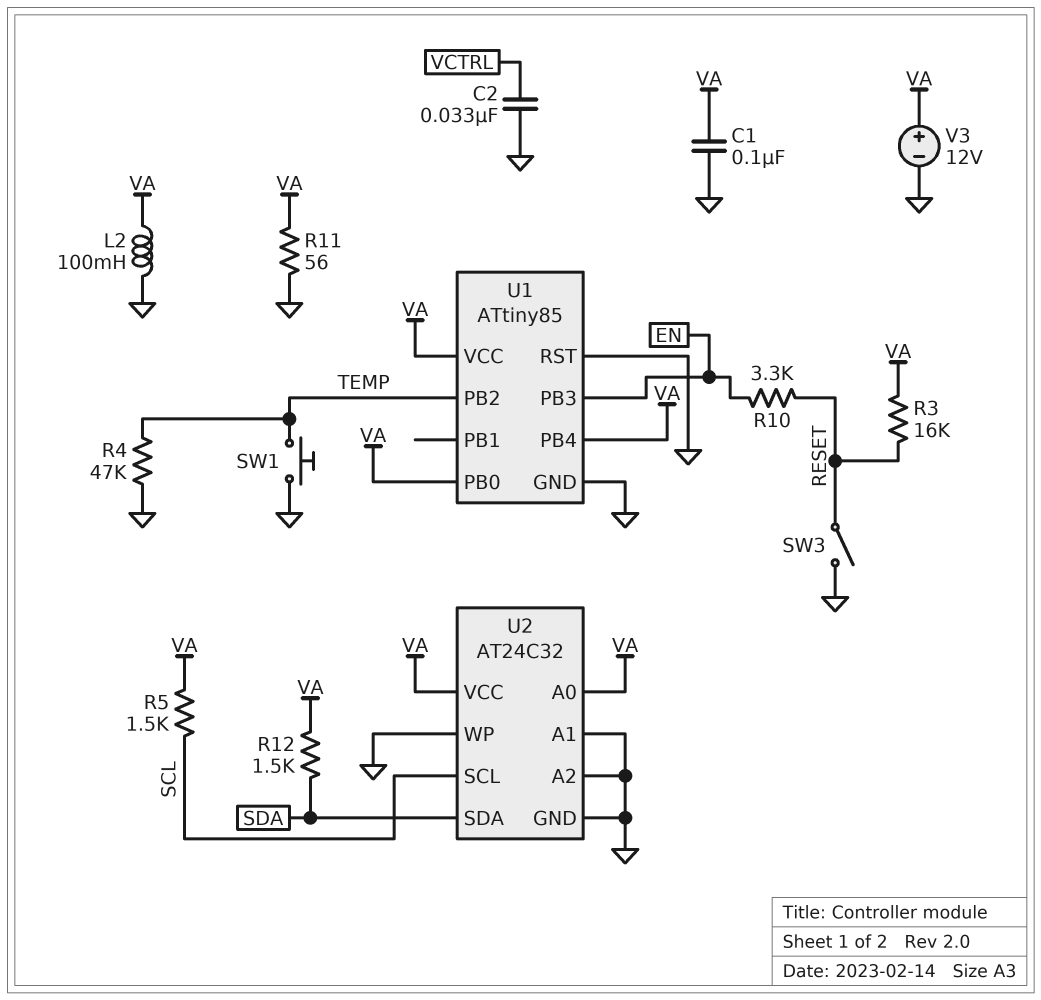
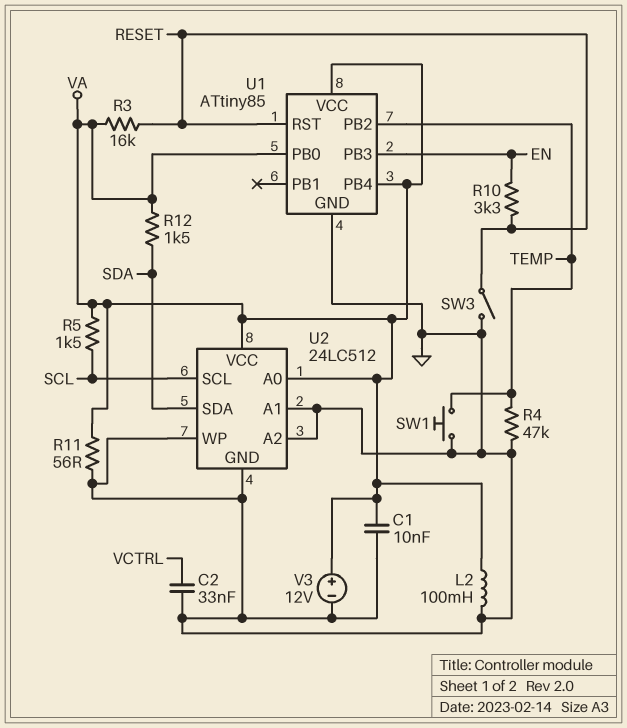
C1: 100nF (GND, VA) -> 10nF (GND, VA)
U1 pin RST: GND -> RESET
U2: AT24C32 -> 24LC512

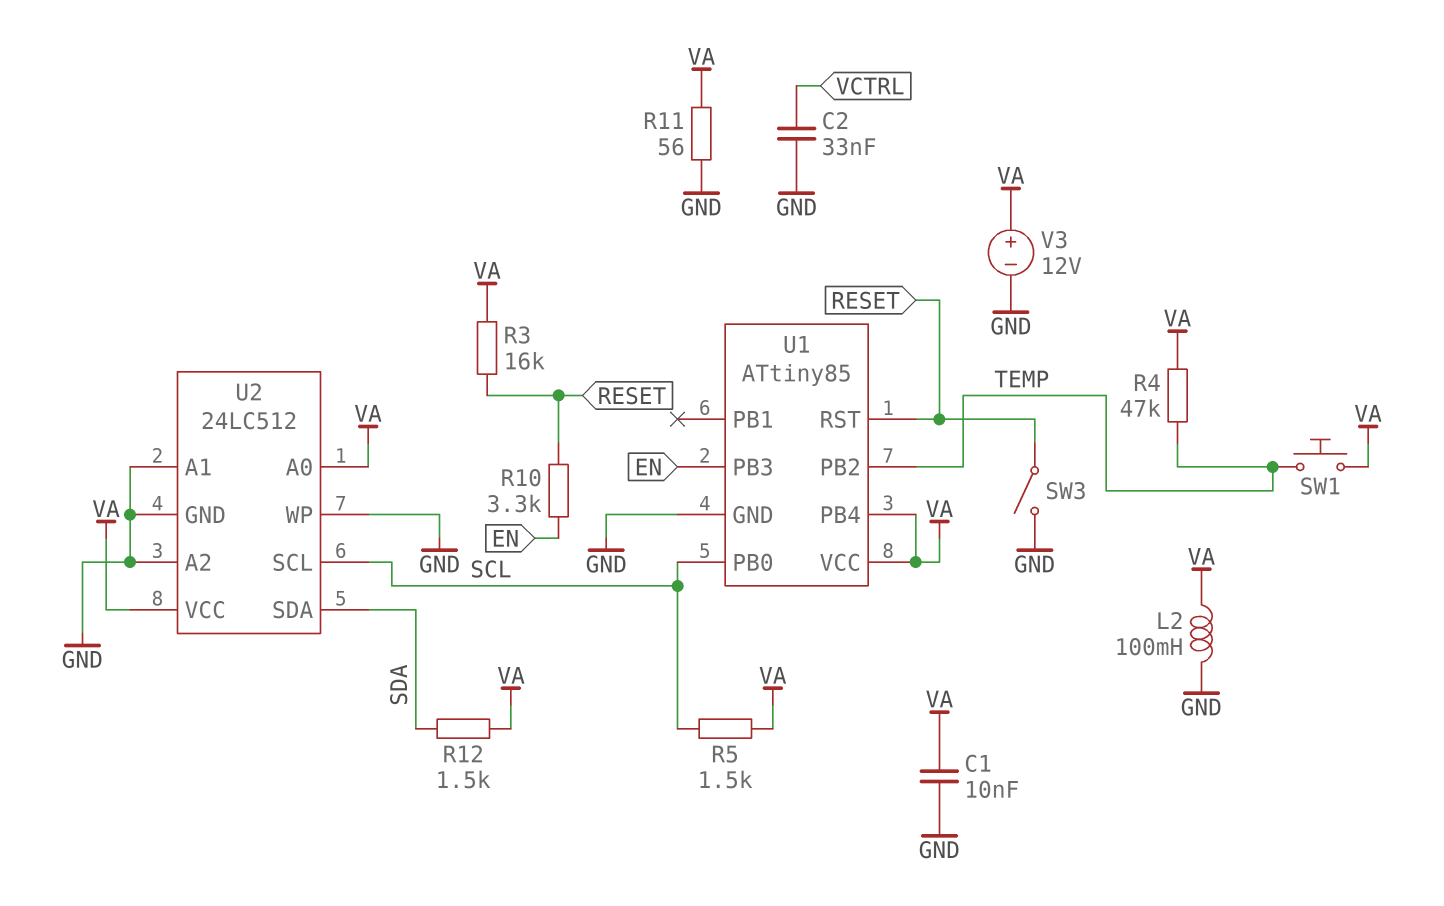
R4: 47k (GND, TEMP) -> 47k (TEMP, VA)
SW1: button (GND, TEMP) -> button (TEMP, VA)
U1 pin PB0: VA -> SCL

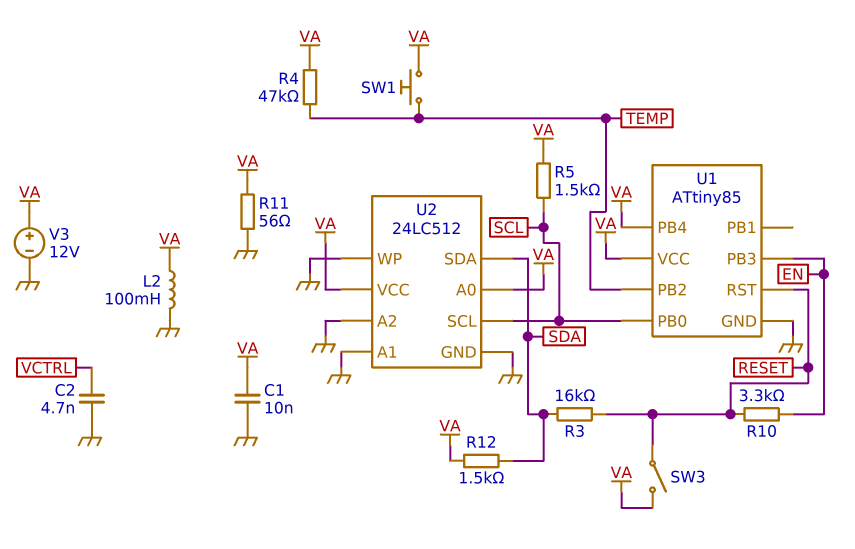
C2: 33nF (GND, VCTRL) -> 4.7nF (GND, VCTRL)
R3: 16k (RESET, VA) -> 16k (RESET, SDA)
SW3: switch (GND, RESET) -> switch (RESET, VA)

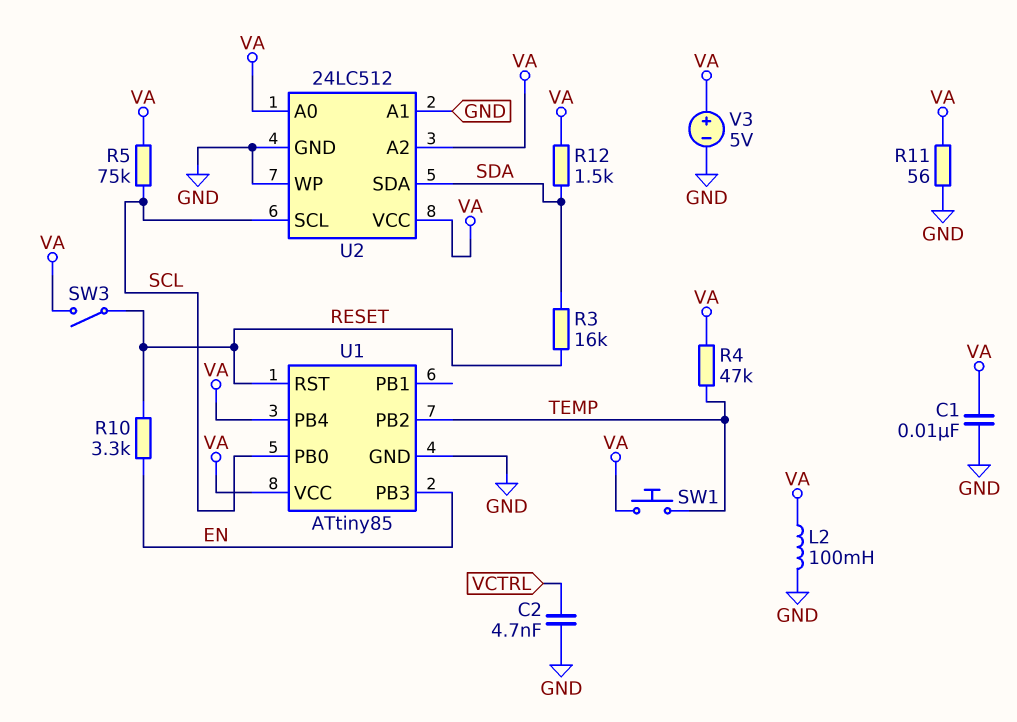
R5: 1.5k (SCL, VA) -> 75k (SCL, VA)
U2 pin A2: GND -> VA
V3: 12V (plus VA, minus GND) -> 5V (plus VA, minus GND)

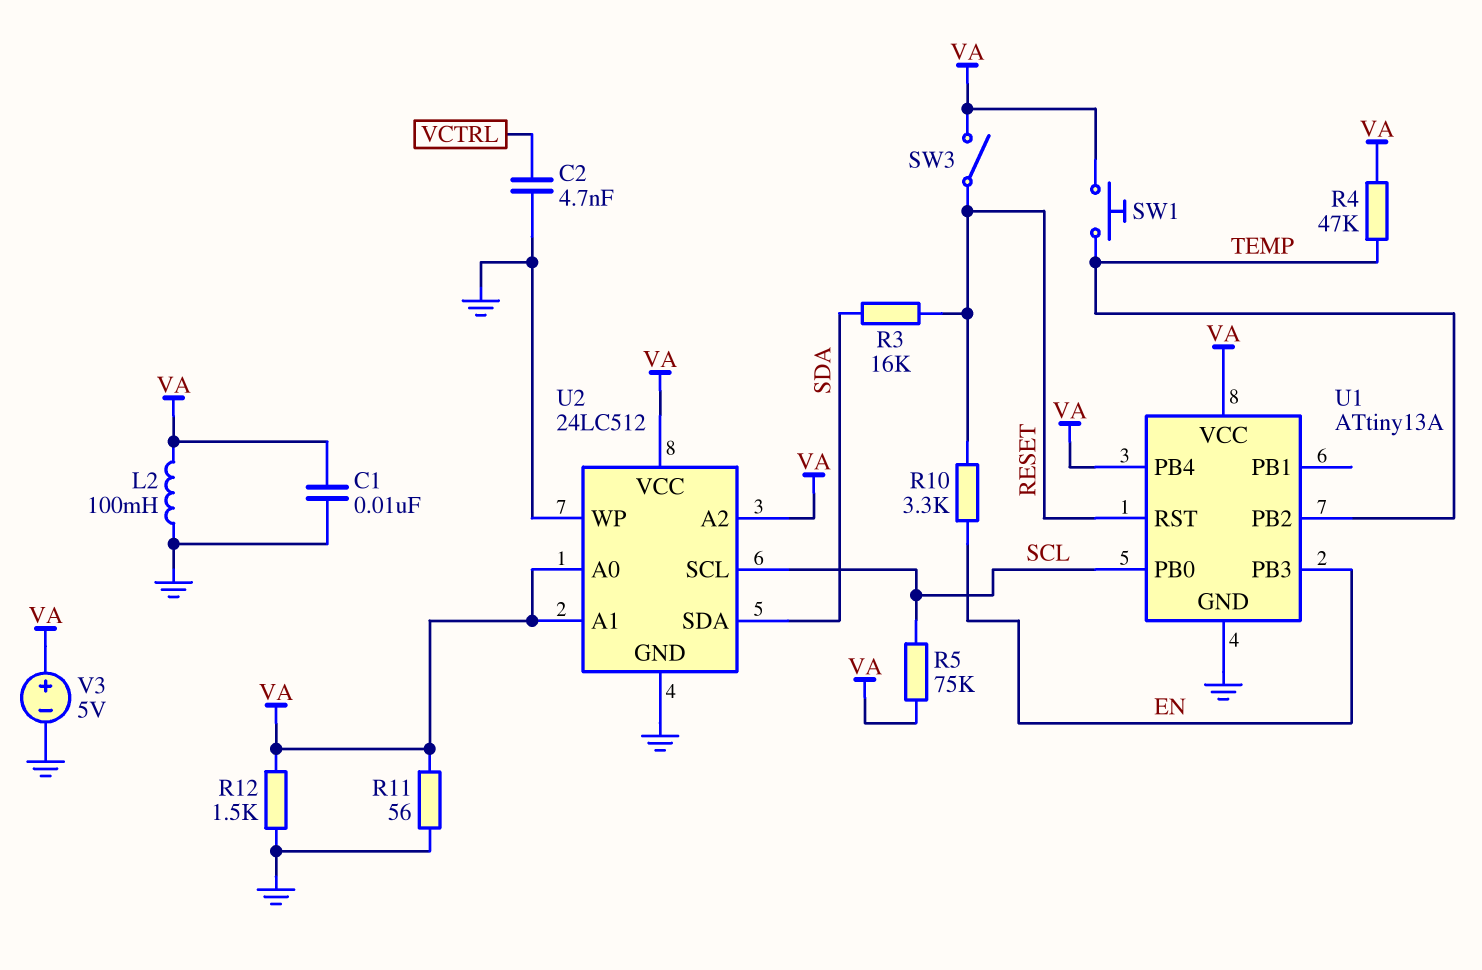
R12: 1.5k (SDA, VA) -> 1.5k (GND, VA)
U1: ATtiny85 -> ATtiny13A
U2 pin A1: GND -> VA

